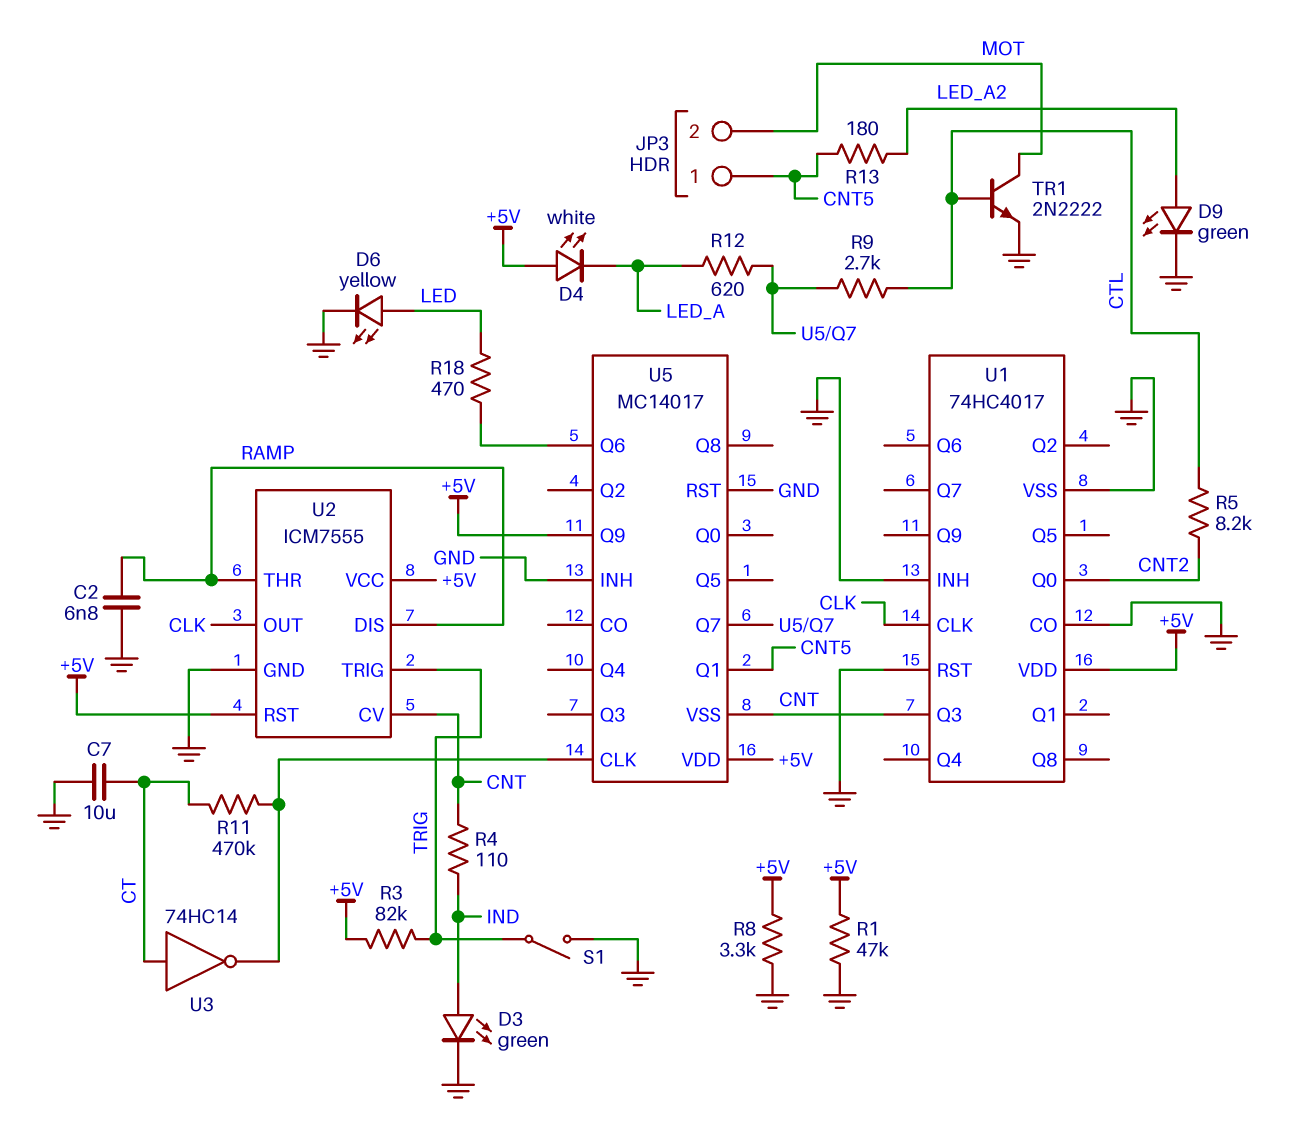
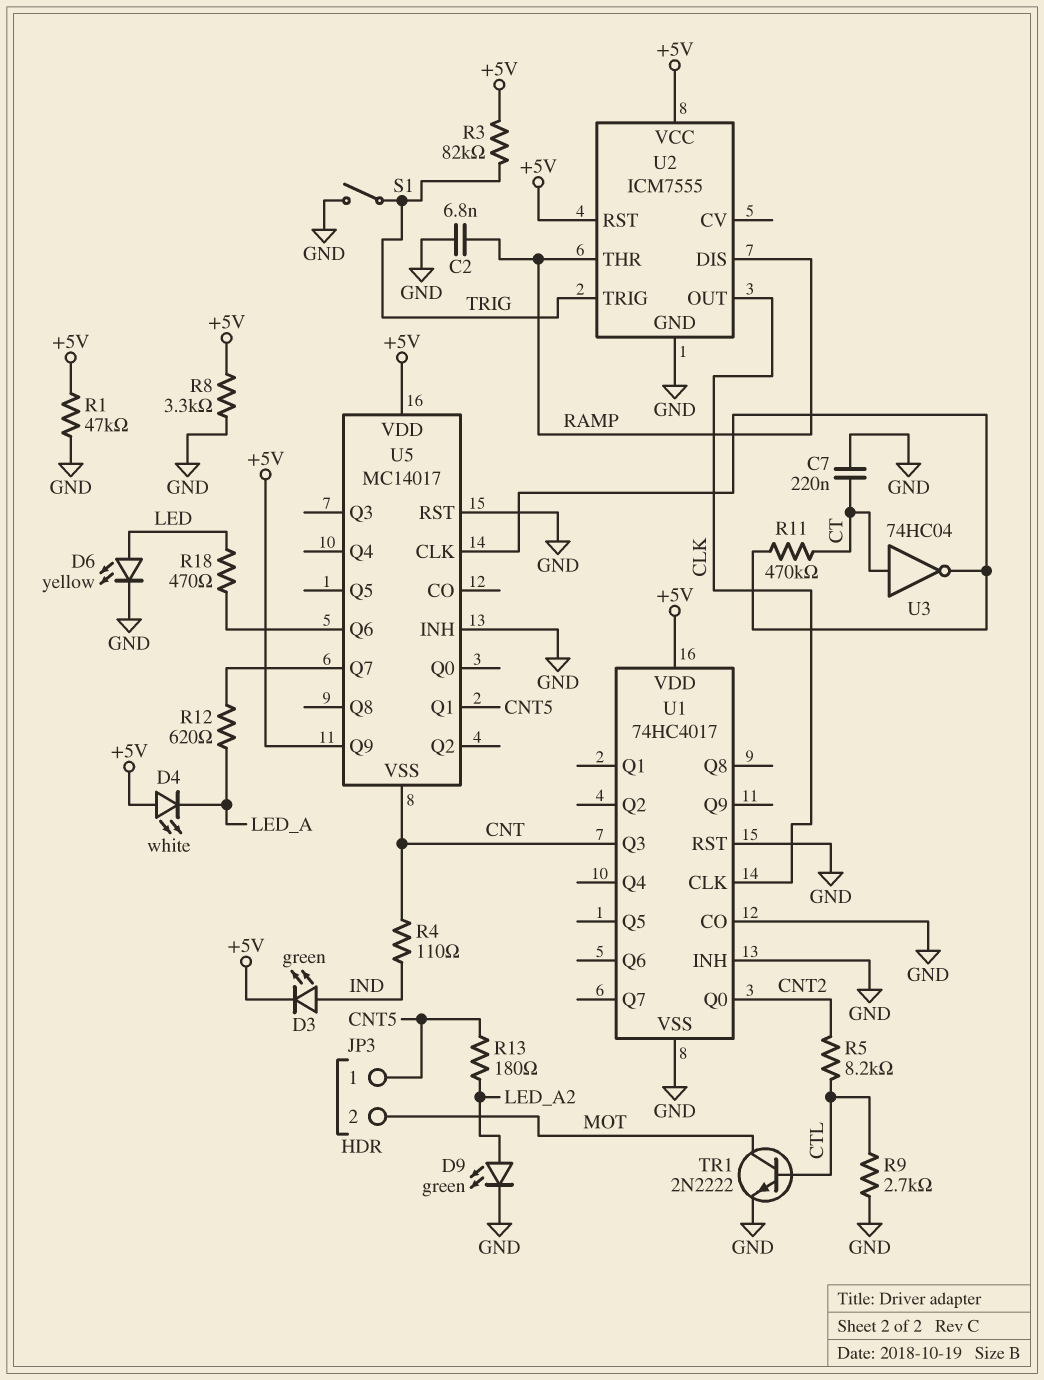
C7: 10uF (CT, GND) -> 220nF (CT, GND)
D3: LED green (A IND, K GND) -> LED green (A IND, K +5V)
R9: 2.7k (CTL, U5/Q7) -> 2.7k (CTL, GND)
U2 pin CV: CNT -> none
U3: NOT 74HC14 (in CT, out U5/CLK) -> NOT 74HC04 (in CT, out U5/CLK)

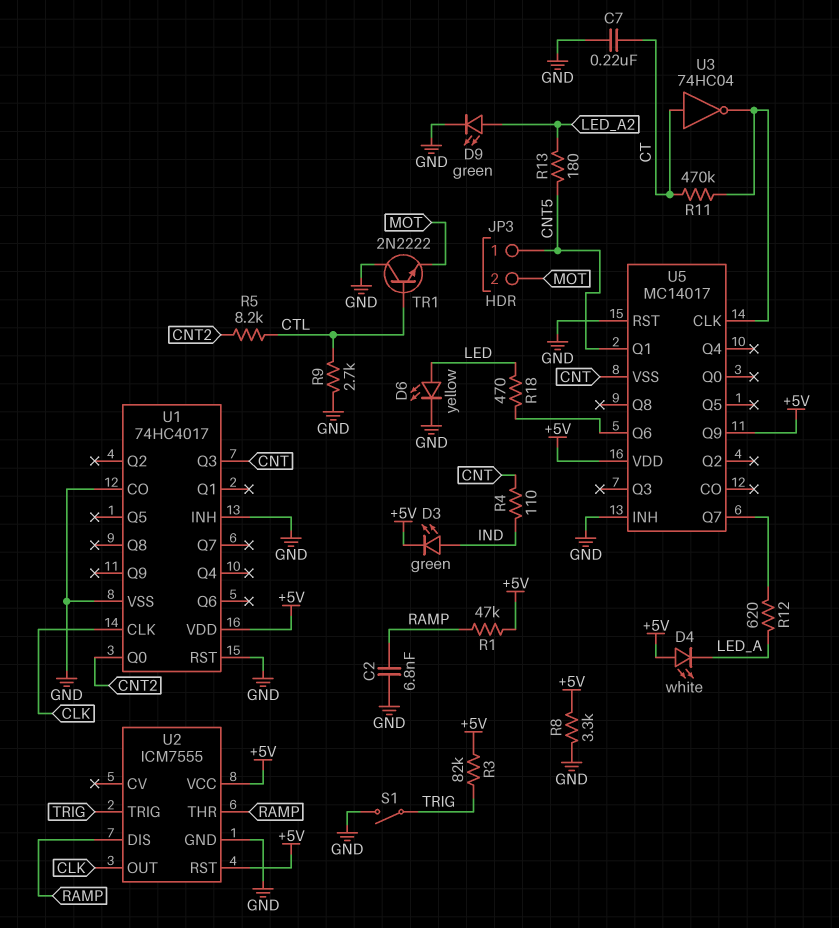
R1: 47k (+5V, GND) -> 47k (+5V, RAMP)
TR1: NPN 2N2222 (B CTL, C MOT, E GND) -> NPN 2N2222 (B CTL, C GND, E MOT)

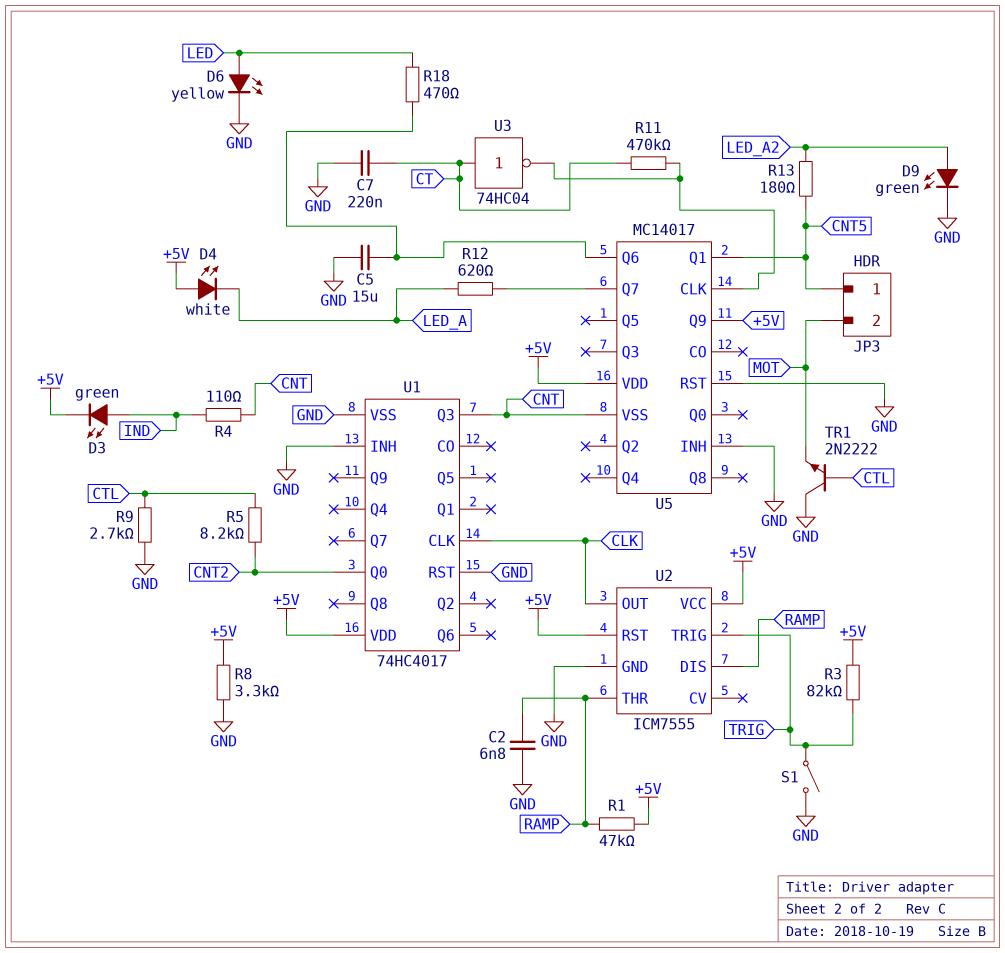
C5: none -> 15uF (GND, U5/Q6)
U1 pin CO: GND -> none

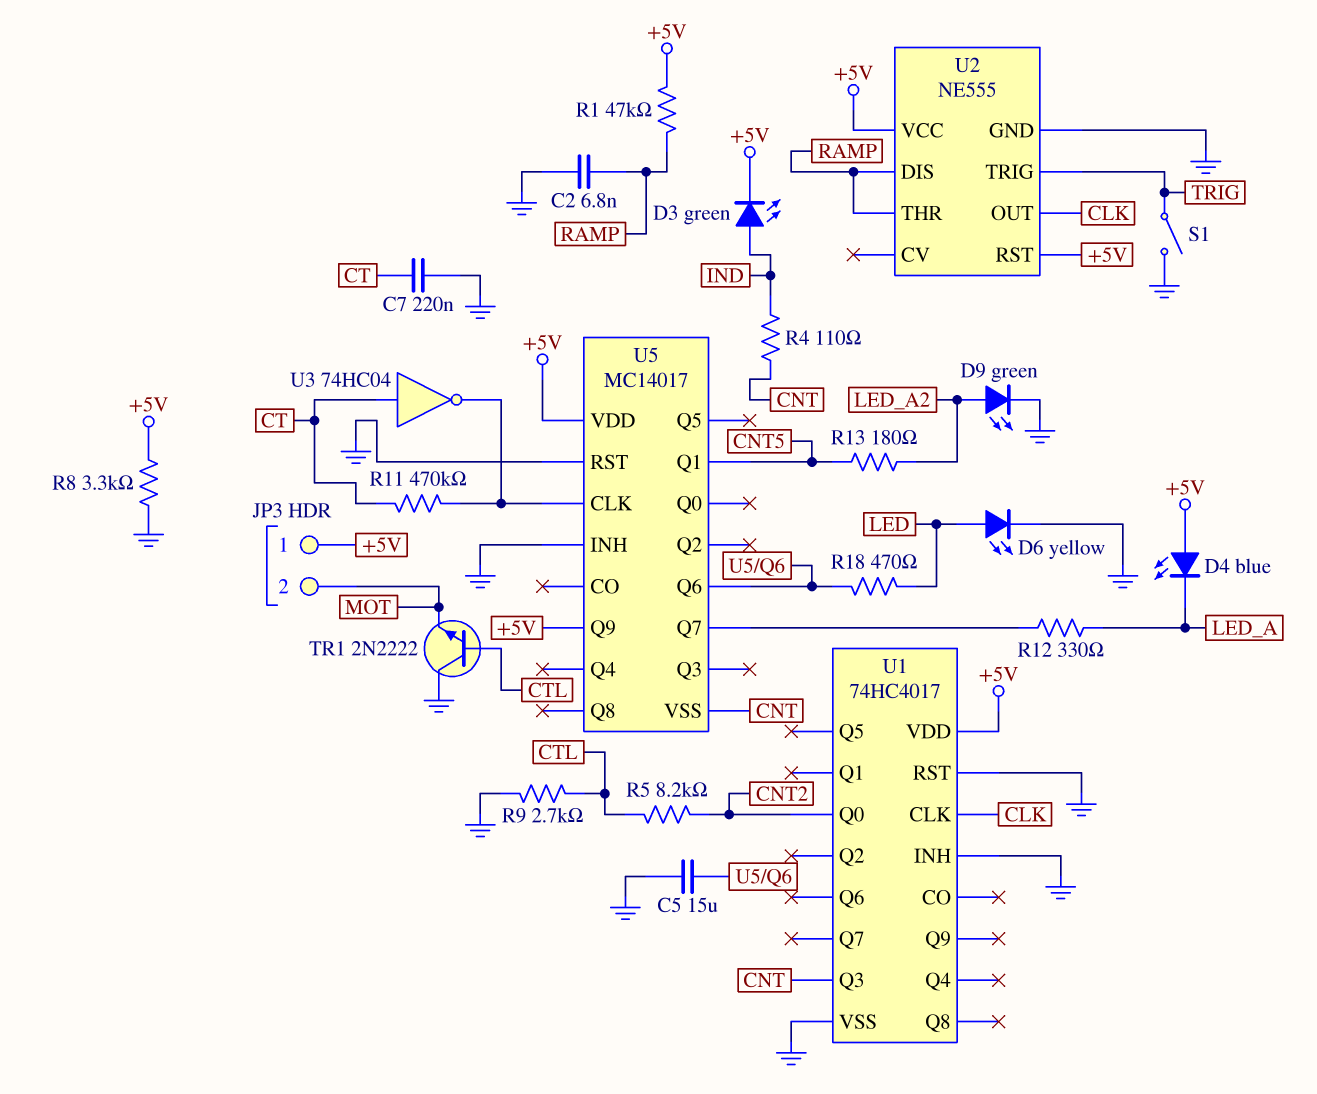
D4: LED white (A +5V, K LED_A) -> LED blue (A +5V, K LED_A)
JP3 pin 1: CNT5 -> +5V
R3: 82k (+5V, TRIG) -> none
R12: 620 (LED_A, U5/Q7) -> 330 (LED_A, U5/Q7)
U2: ICM7555 -> NE555

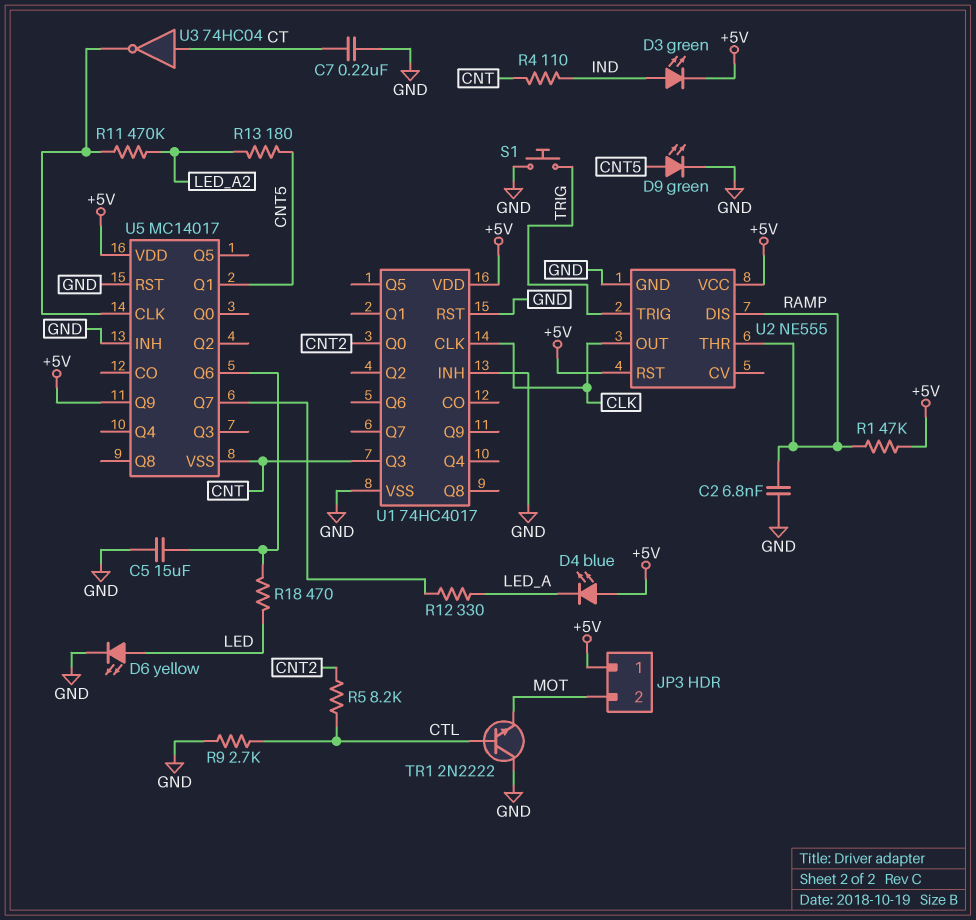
D9: LED green (A LED_A2, K GND) -> LED green (A CNT5, K GND)
R8: 3.3k (+5V, GND) -> none
R11: 470k (CT, U5/CLK) -> 470k (LED_A2, U5/CLK)
S1: switch (GND, TRIG) -> button (GND, TRIG)

